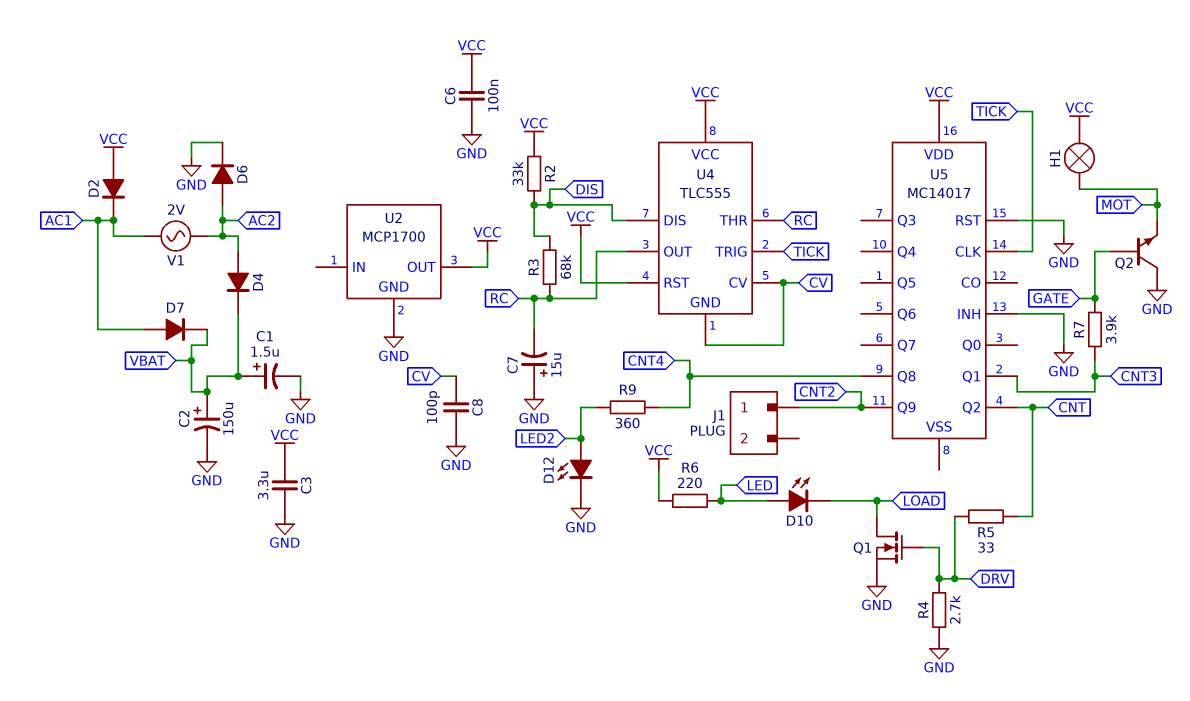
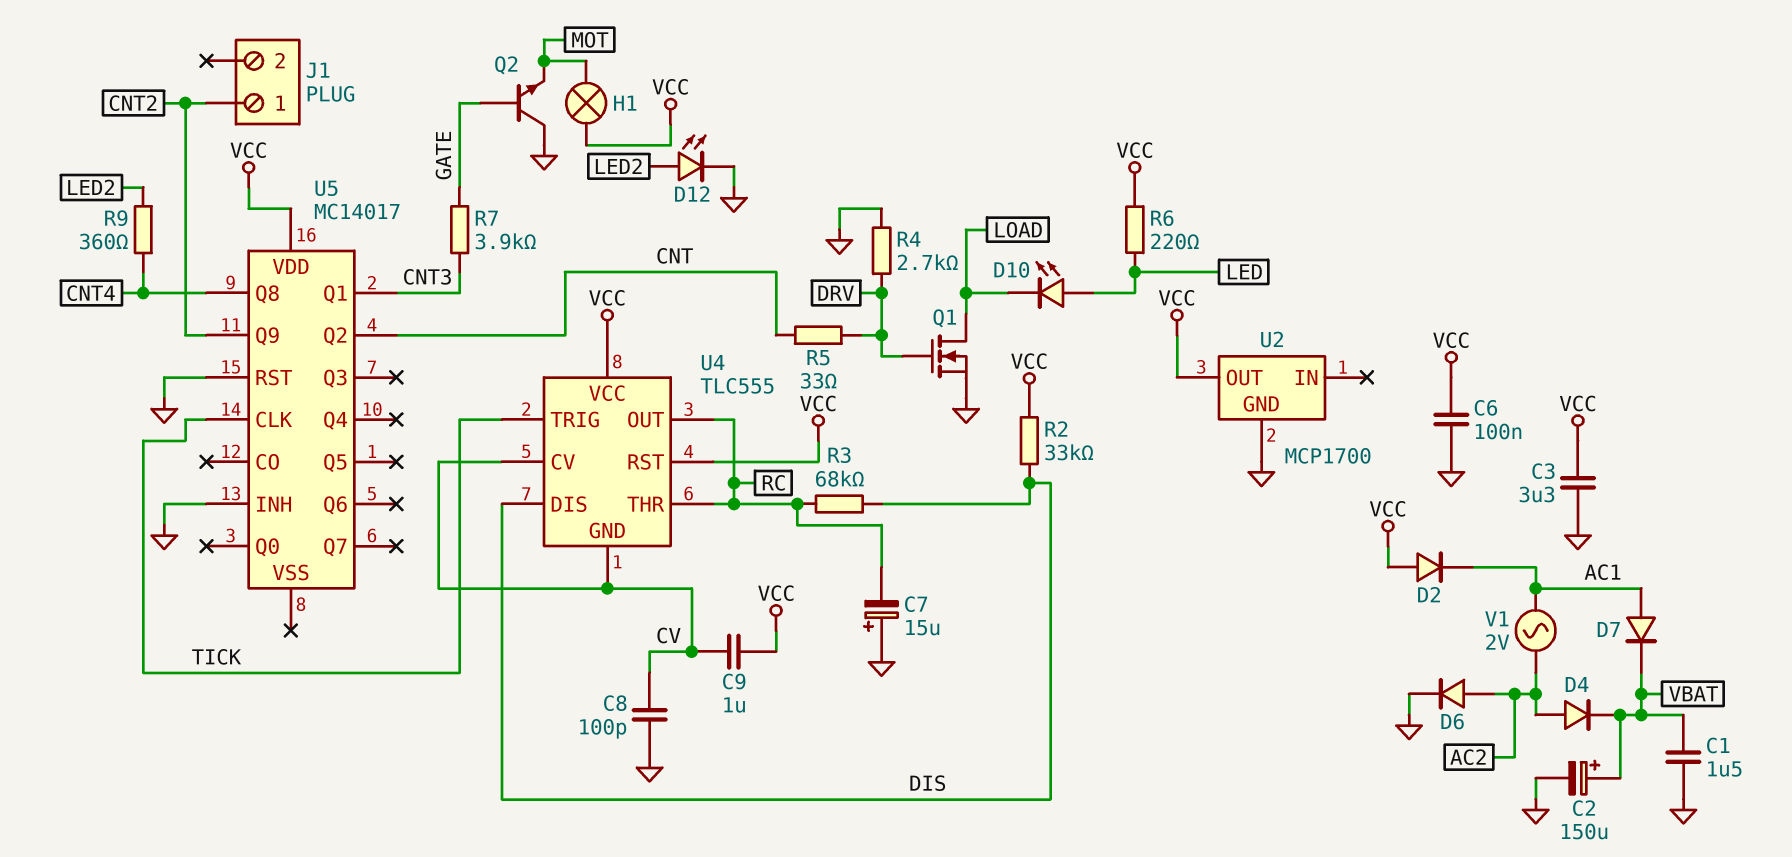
C1: 1.5uF (plus VBAT, minus GND) -> 1.5uF (GND, VBAT)
C9: none -> 1uF (CV, VCC)

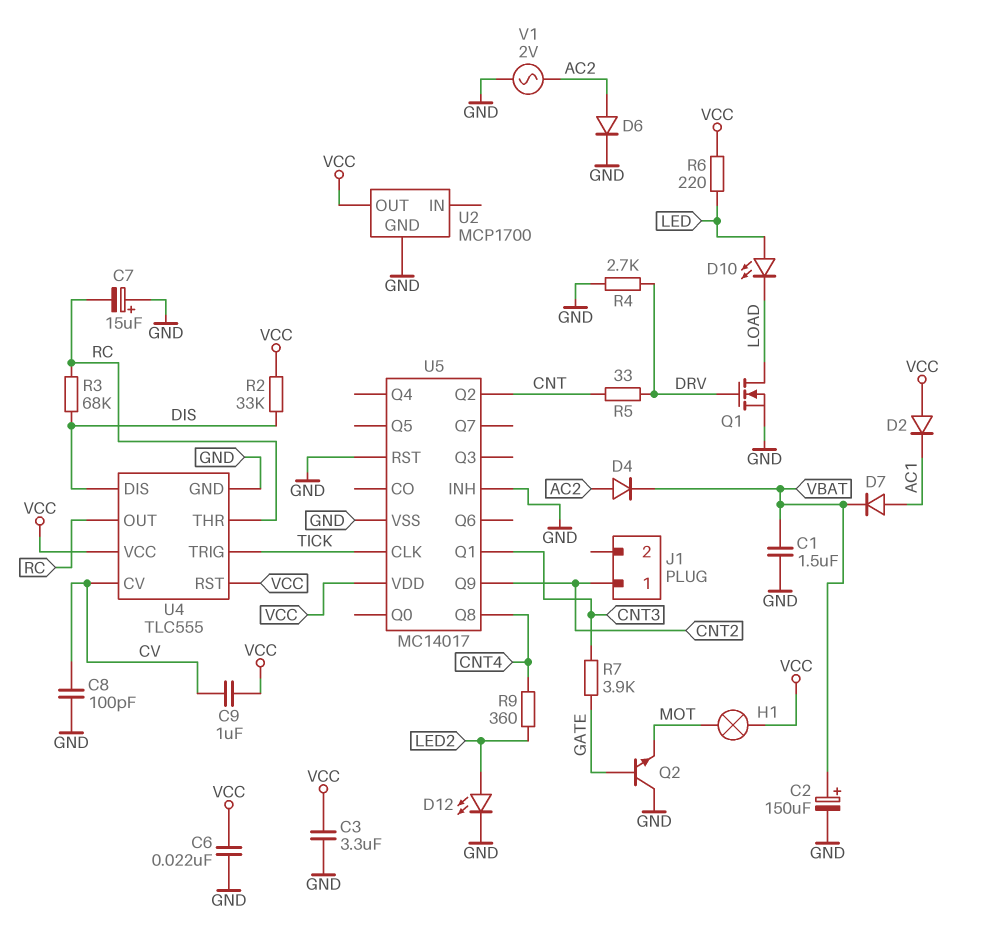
C6: 100nF (GND, VCC) -> 22nF (GND, VCC)
U4 pin GND: CV -> GND
U5 pin VSS: none -> GND
V1: AC 2V (AC1, AC2) -> AC 2V (AC2, GND)

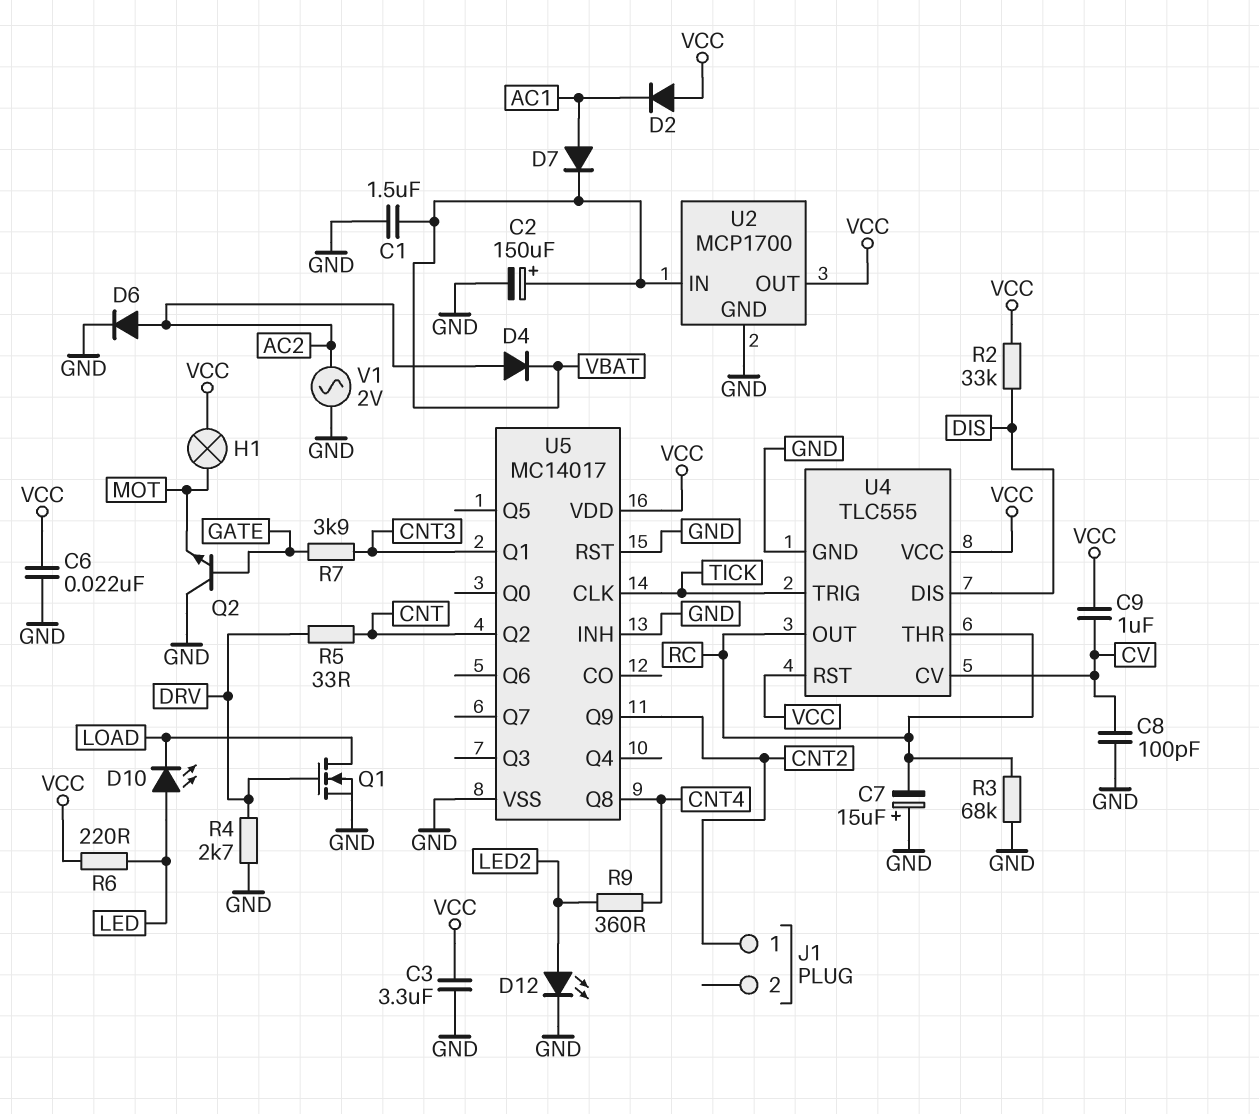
R3: 68k (DIS, RC) -> 68k (GND, RC)
U2 pin IN: none -> VBAT

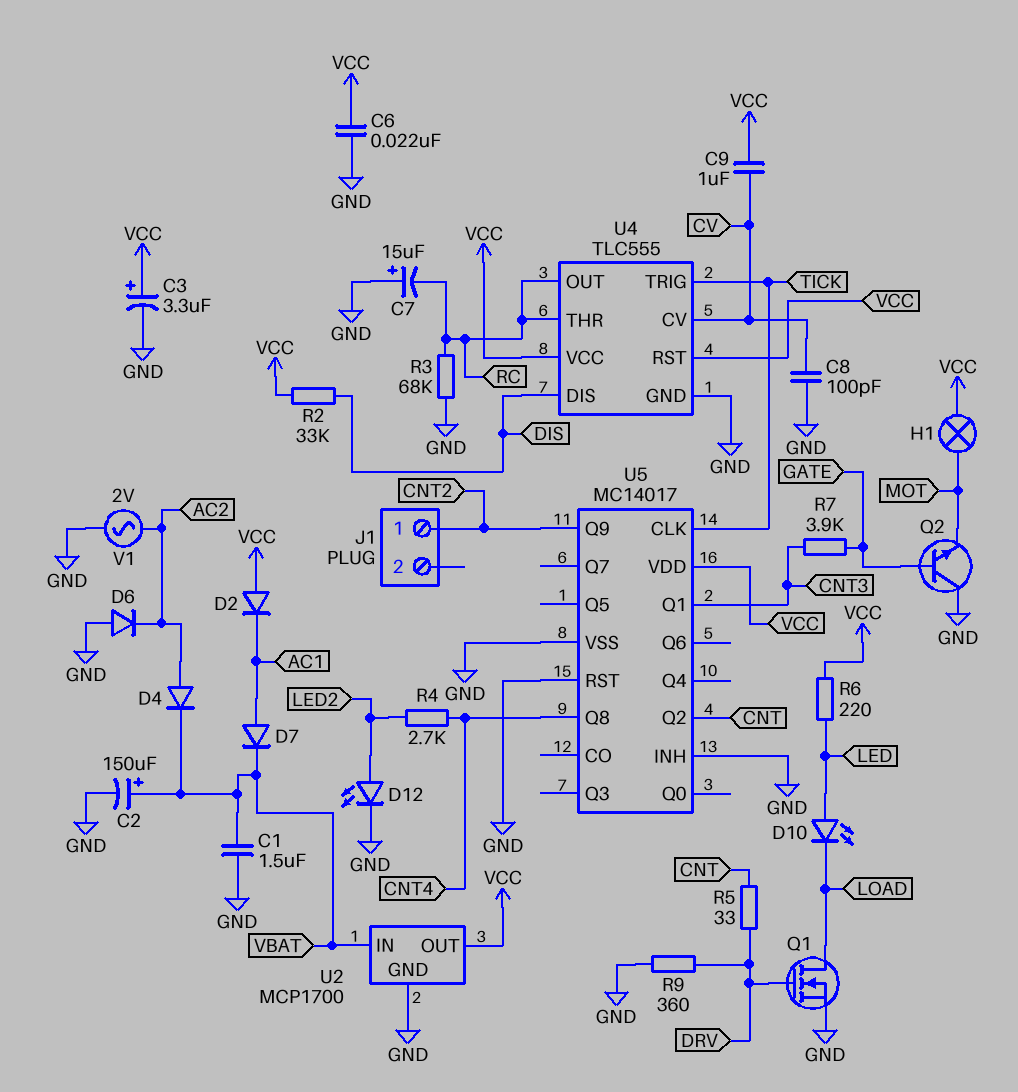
C3: 3.3uF (GND, VCC) -> 3.3uF (plus VCC, minus GND)
D6: diode (A AC2, K GND) -> diode (A GND, K AC2)
R4: 2.7k (DRV, GND) -> 2.7k (CNT4, LED2)
R9: 360 (CNT4, LED2) -> 360 (DRV, GND)

